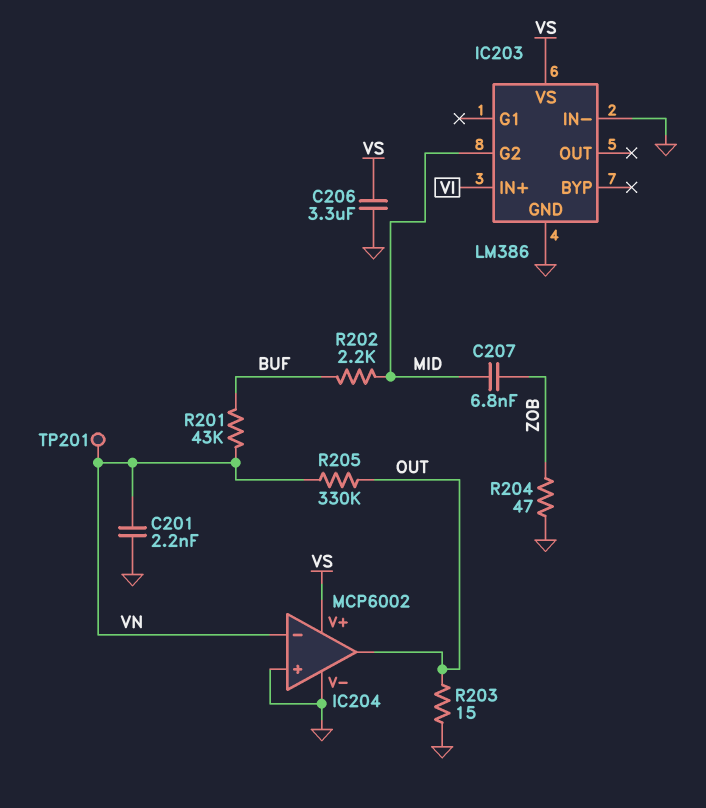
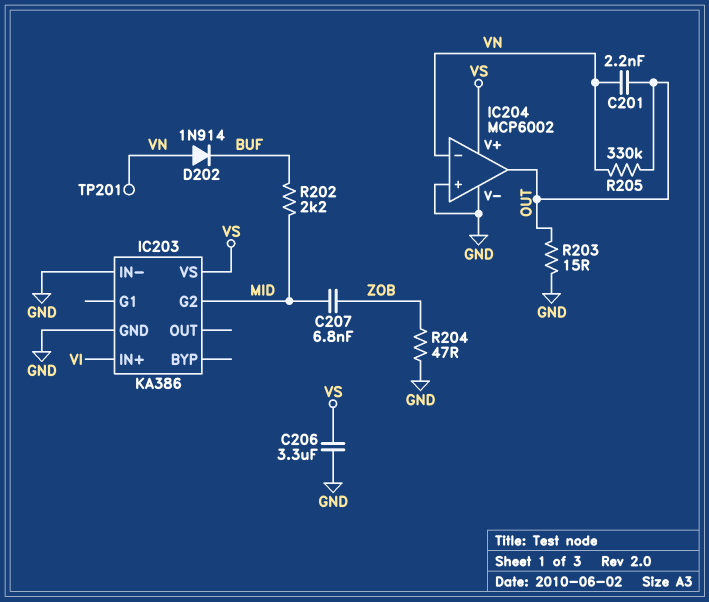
C201: 2.2nF (GND, VN) -> 2.2nF (OUT, VN)
D202: none -> diode 1N914 (A VN, K BUF)
IC203: LM386 -> KA386
R201: 43k (BUF, VN) -> none

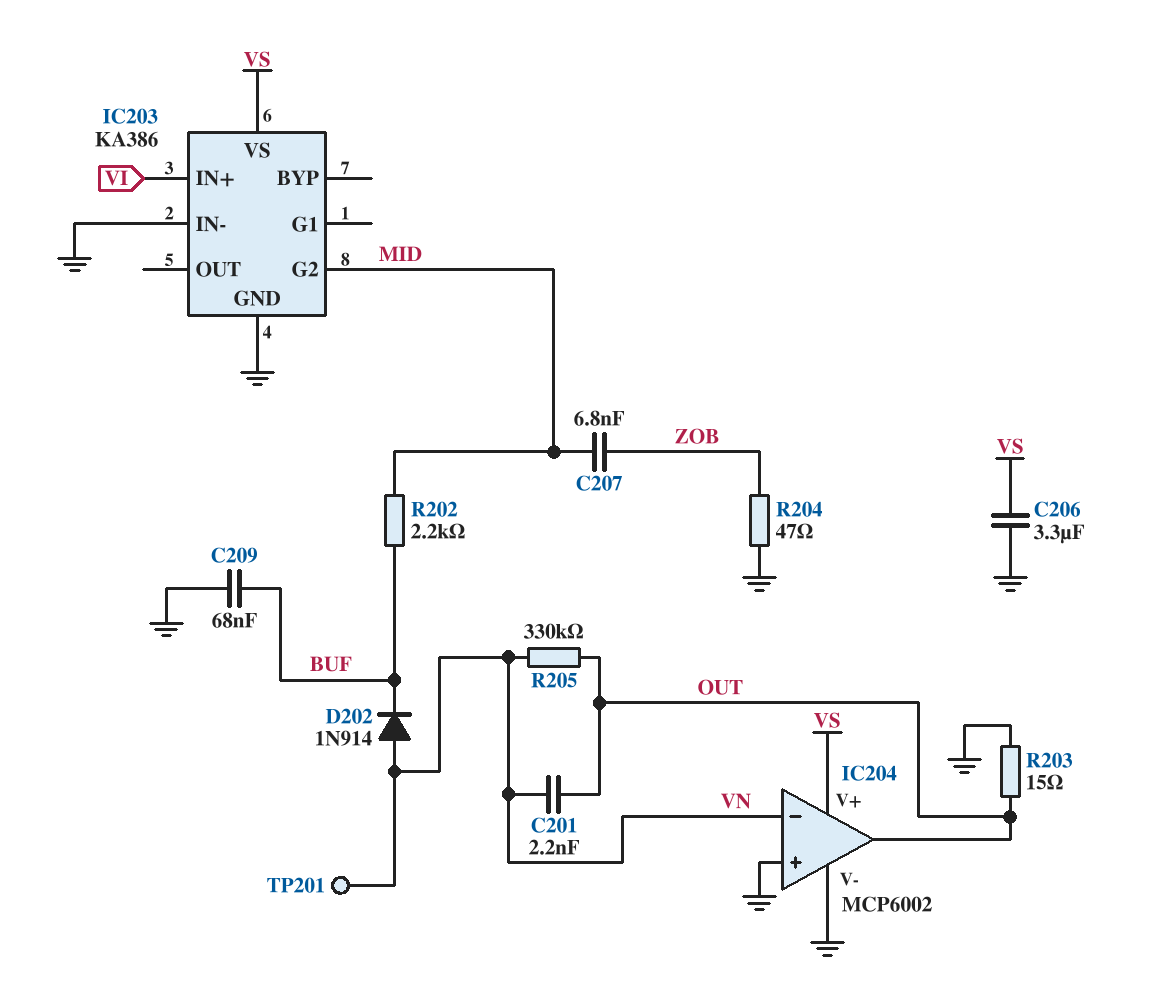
C209: none -> 68nF (BUF, GND)

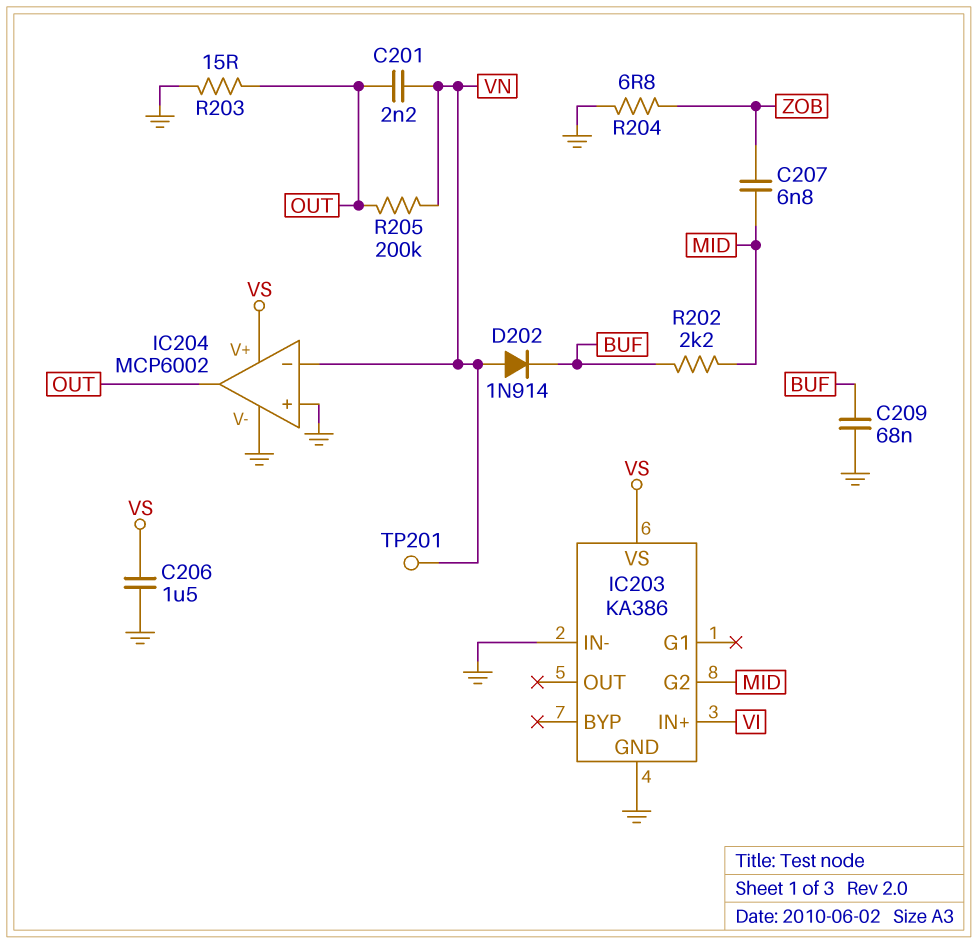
C206: 3.3uF (GND, VS) -> 1.5uF (GND, VS)
R204: 47 (GND, ZOB) -> 6.8 (GND, ZOB)
R205: 330k (OUT, VN) -> 200k (OUT, VN)

